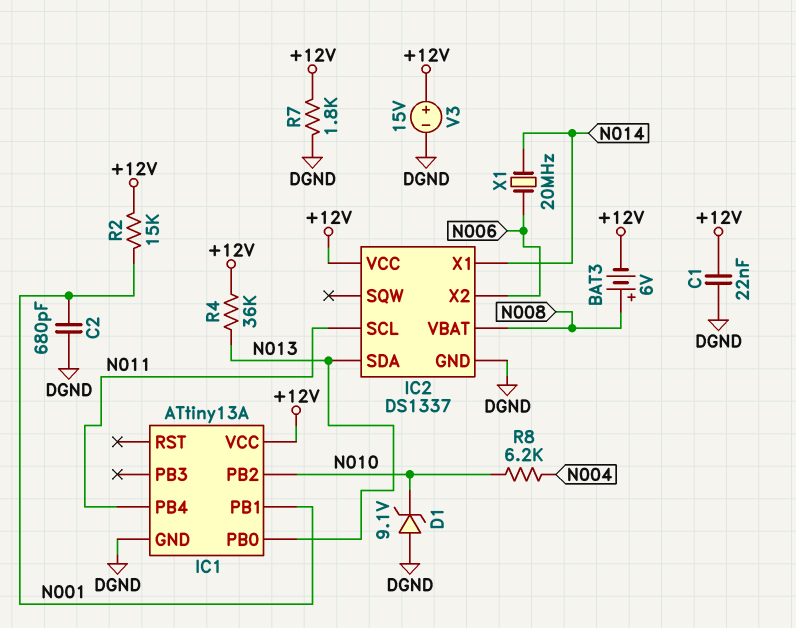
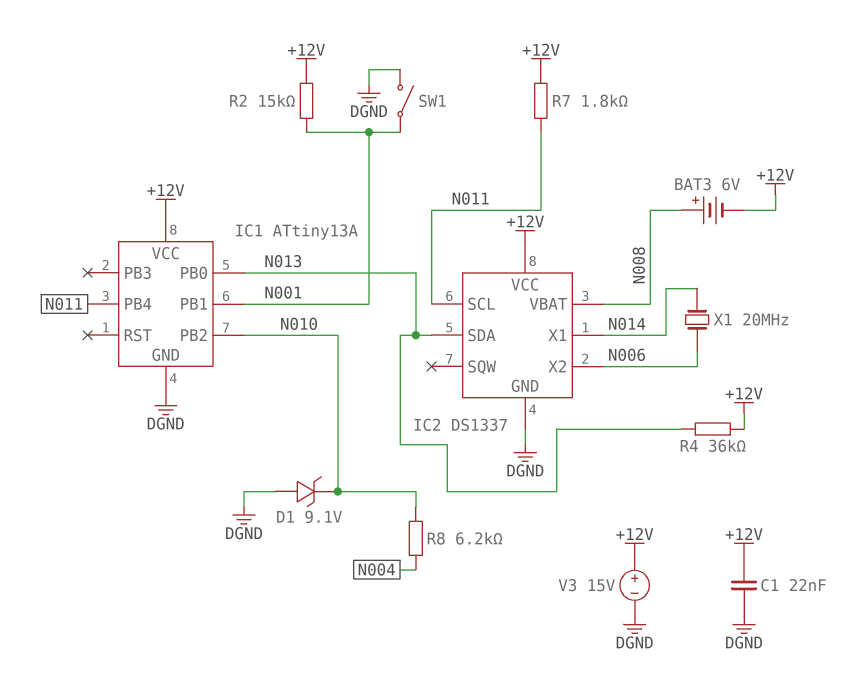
C2: 680pF (DGND, N001) -> none
R7: 1.8k (+12V, DGND) -> 1.8k (+12V, N011)
SW1: none -> switch (DGND, N001)

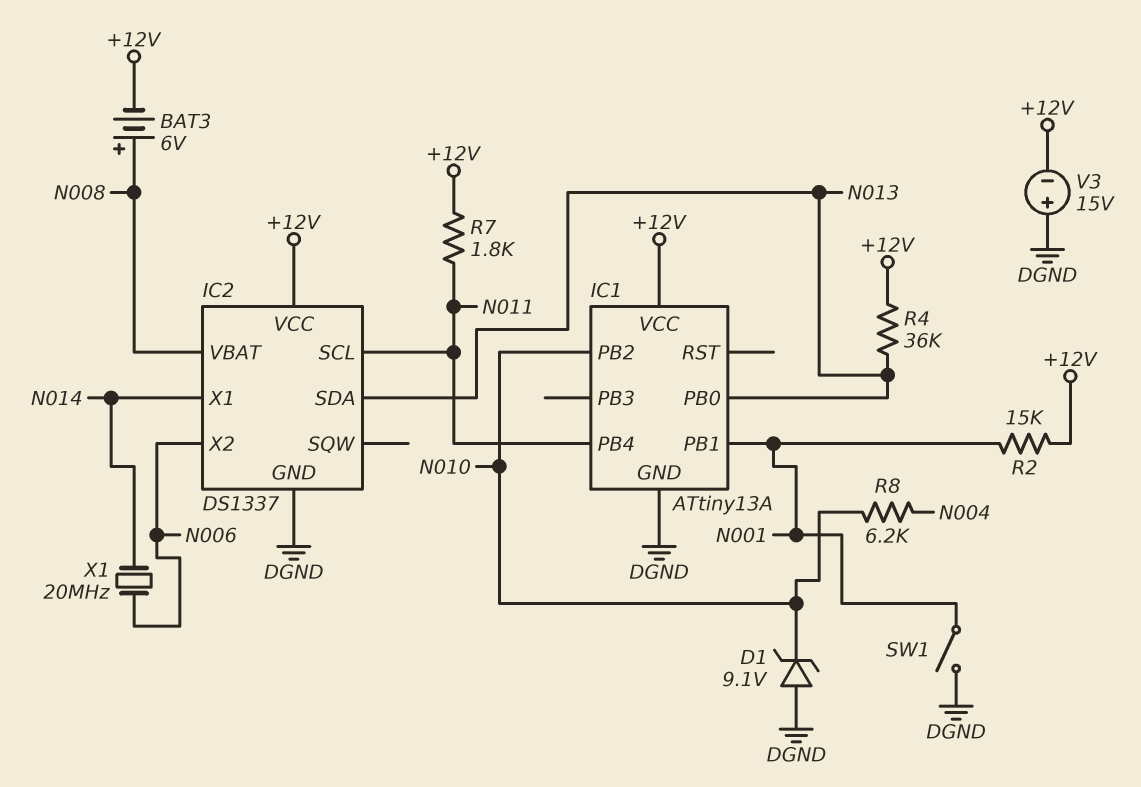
C1: 22nF (+12V, DGND) -> none
V3: 15V (plus +12V, minus DGND) -> 15V (plus DGND, minus +12V)

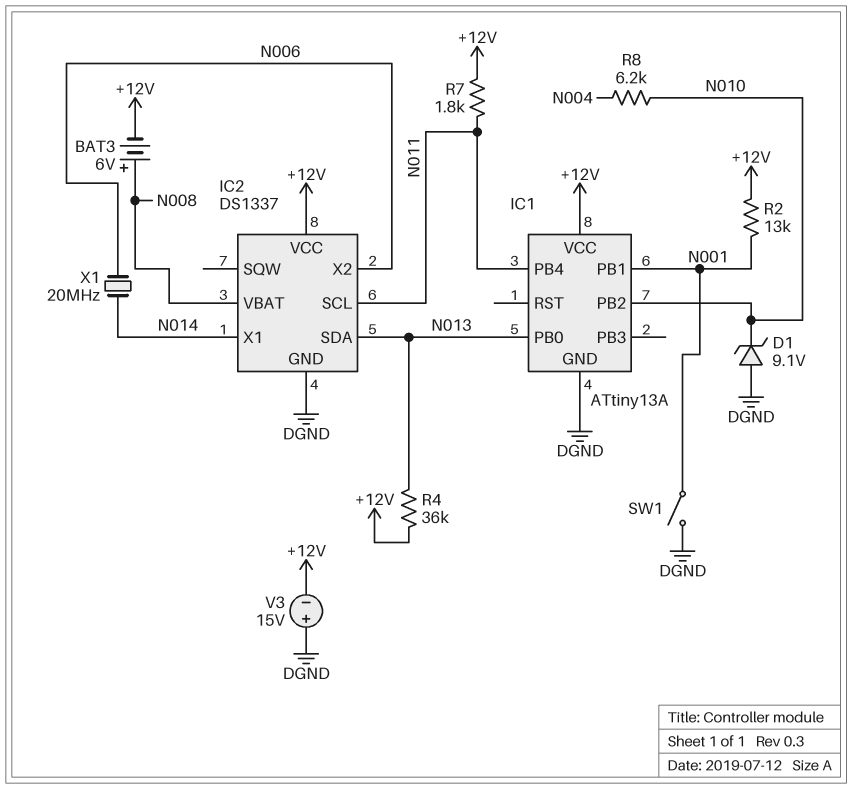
R2: 15k (+12V, N001) -> 13k (+12V, N001)

